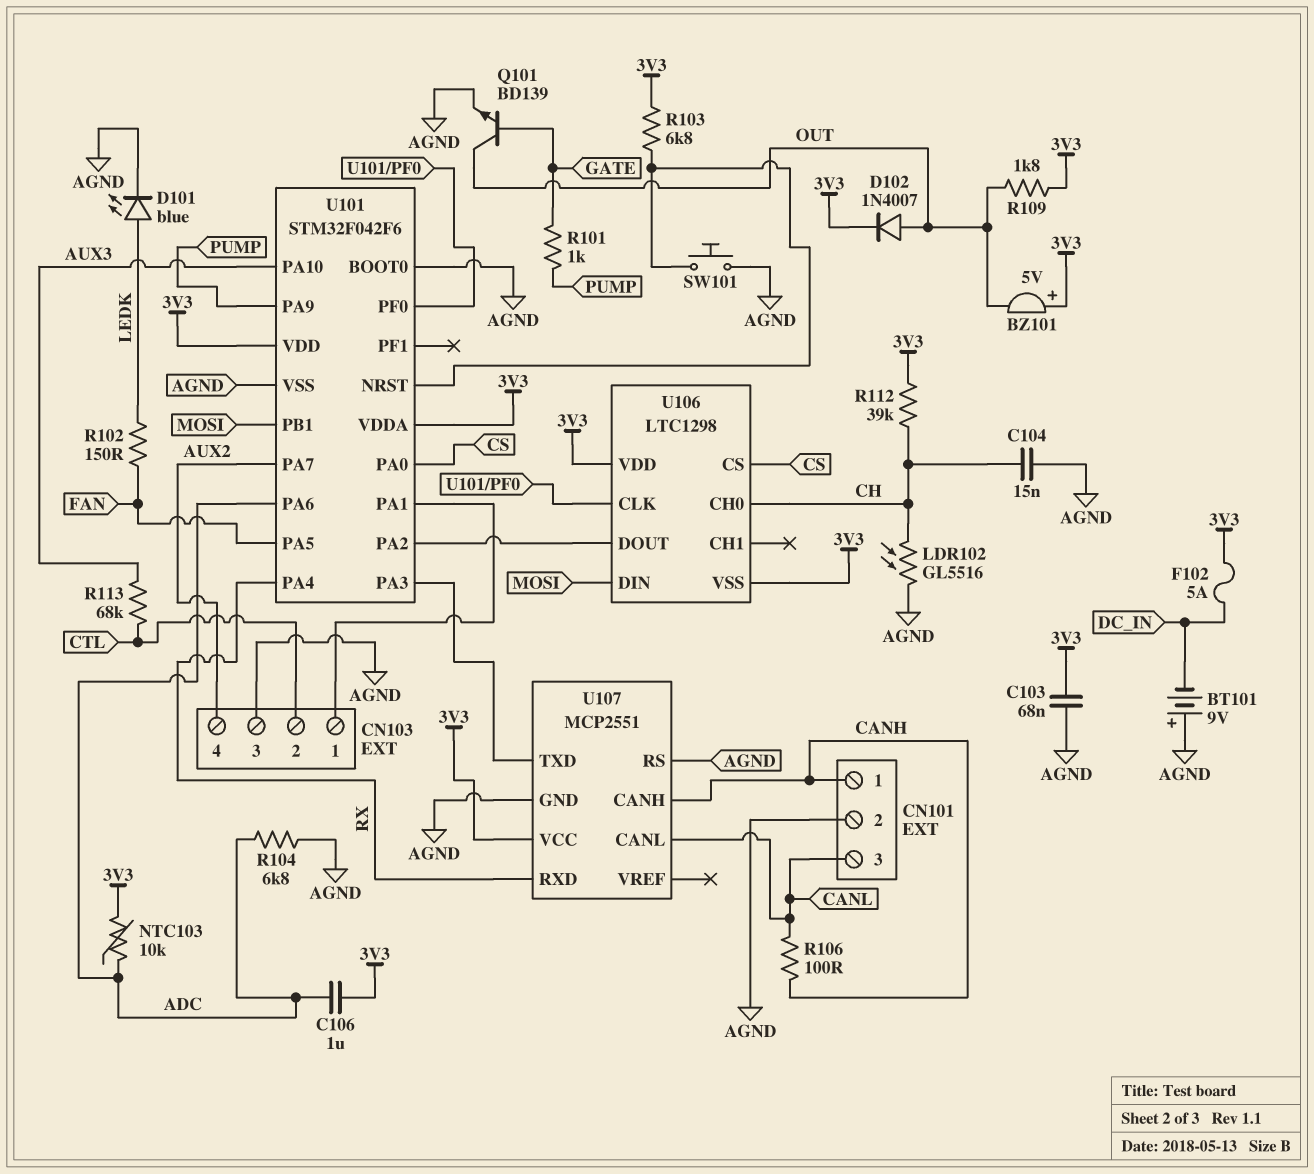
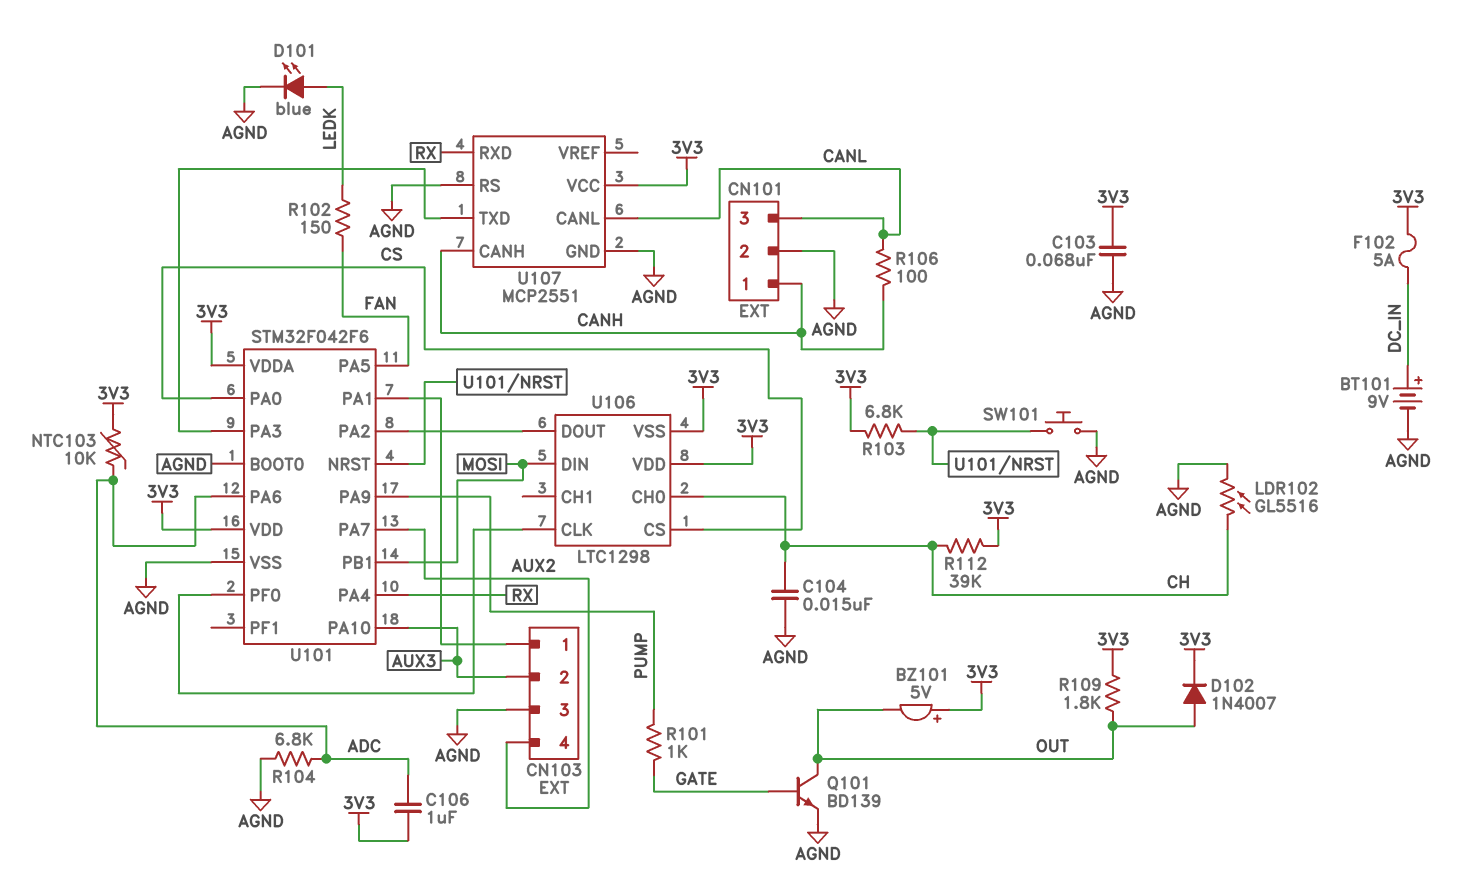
BT101: 9V (plus AGND, minus DC_IN) -> 9V (plus DC_IN, minus AGND)
CN103 pin 2: CTL -> AUX3
R113: 68k (AUX3, CTL) -> none

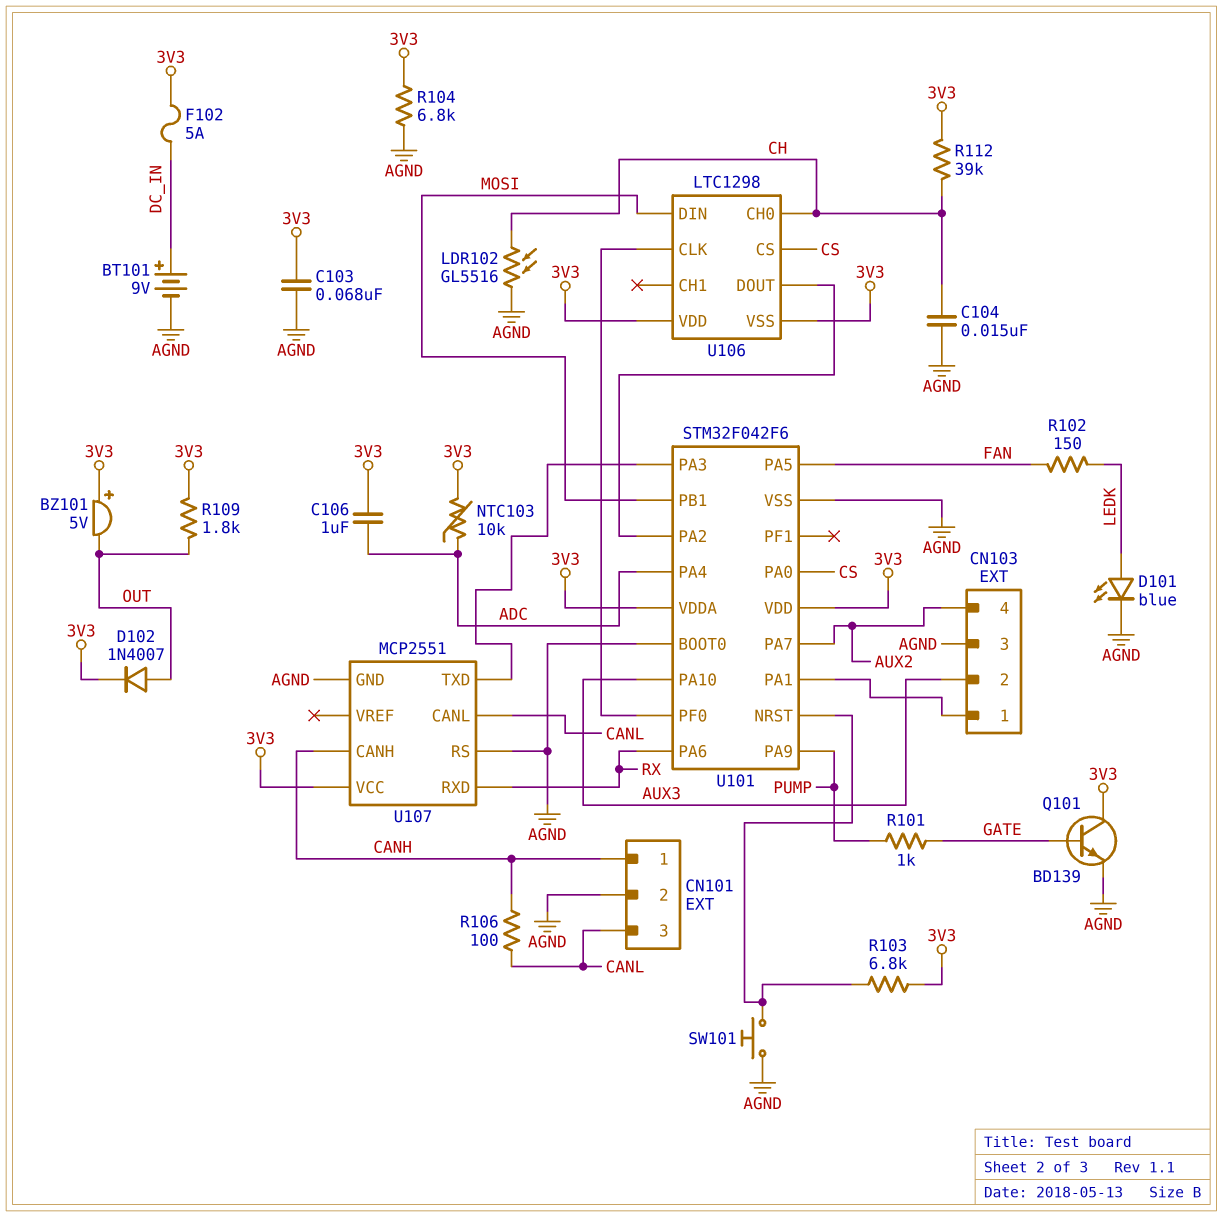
Q101: NPN BD139 (B GATE, C OUT, E AGND) -> NPN BD139 (B GATE, C 3V3, E AGND)
R104: 6.8k (ADC, AGND) -> 6.8k (3V3, AGND)
U101 pin PA4: RX -> ADC
U101 pin PA6: ADC -> RX

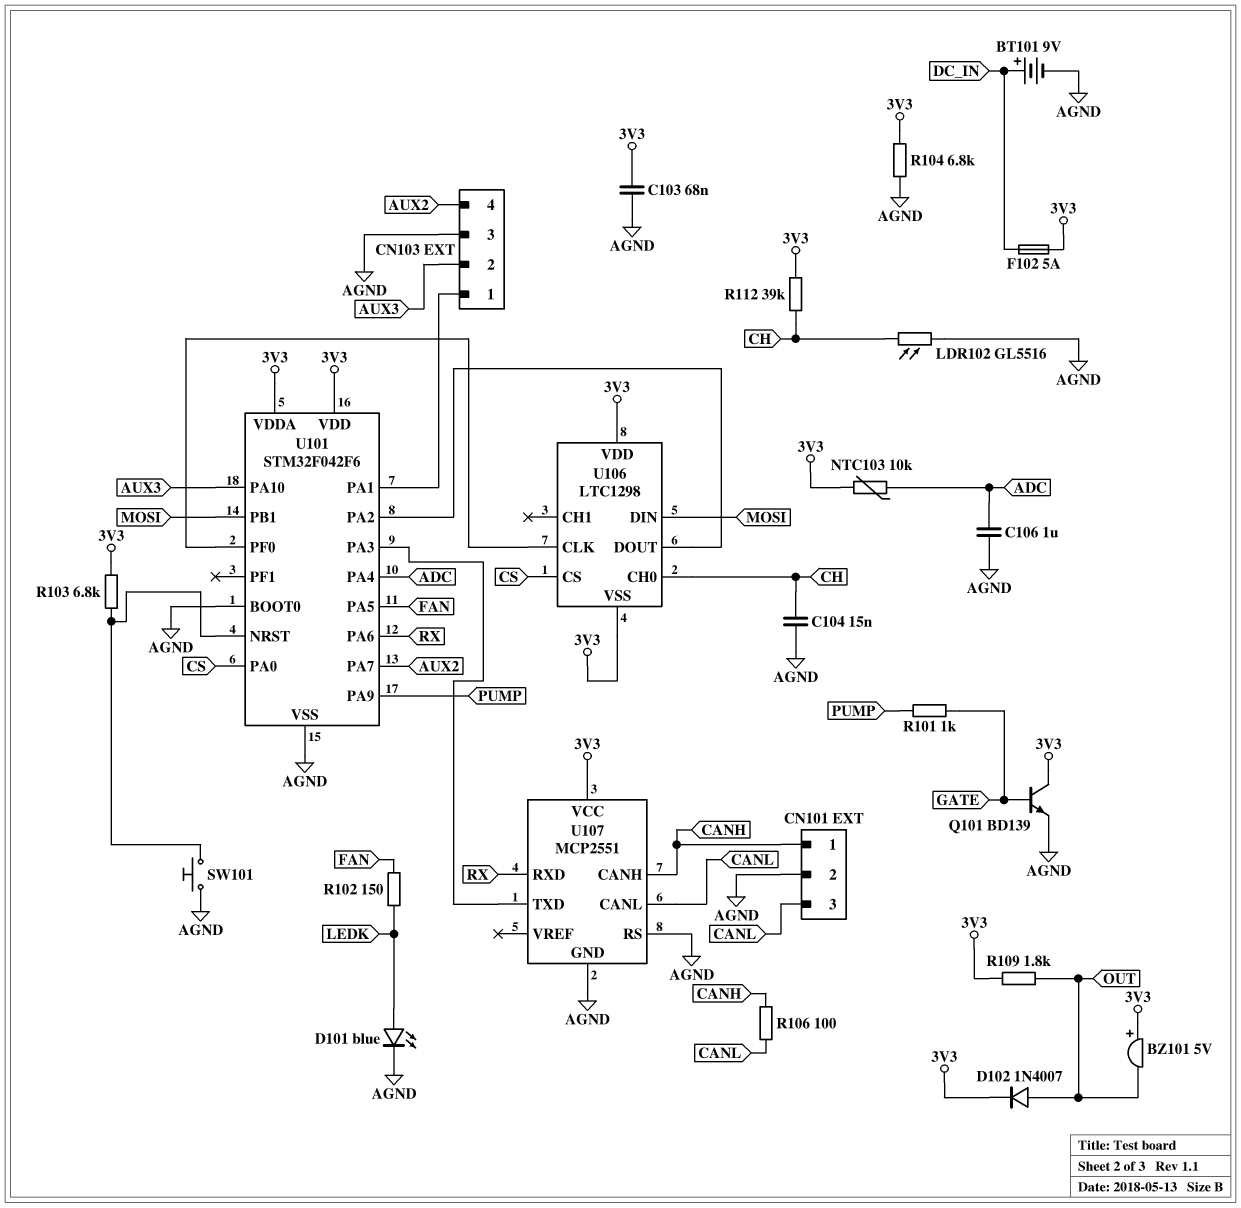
C106: 1uF (3V3, ADC) -> 1uF (ADC, AGND)

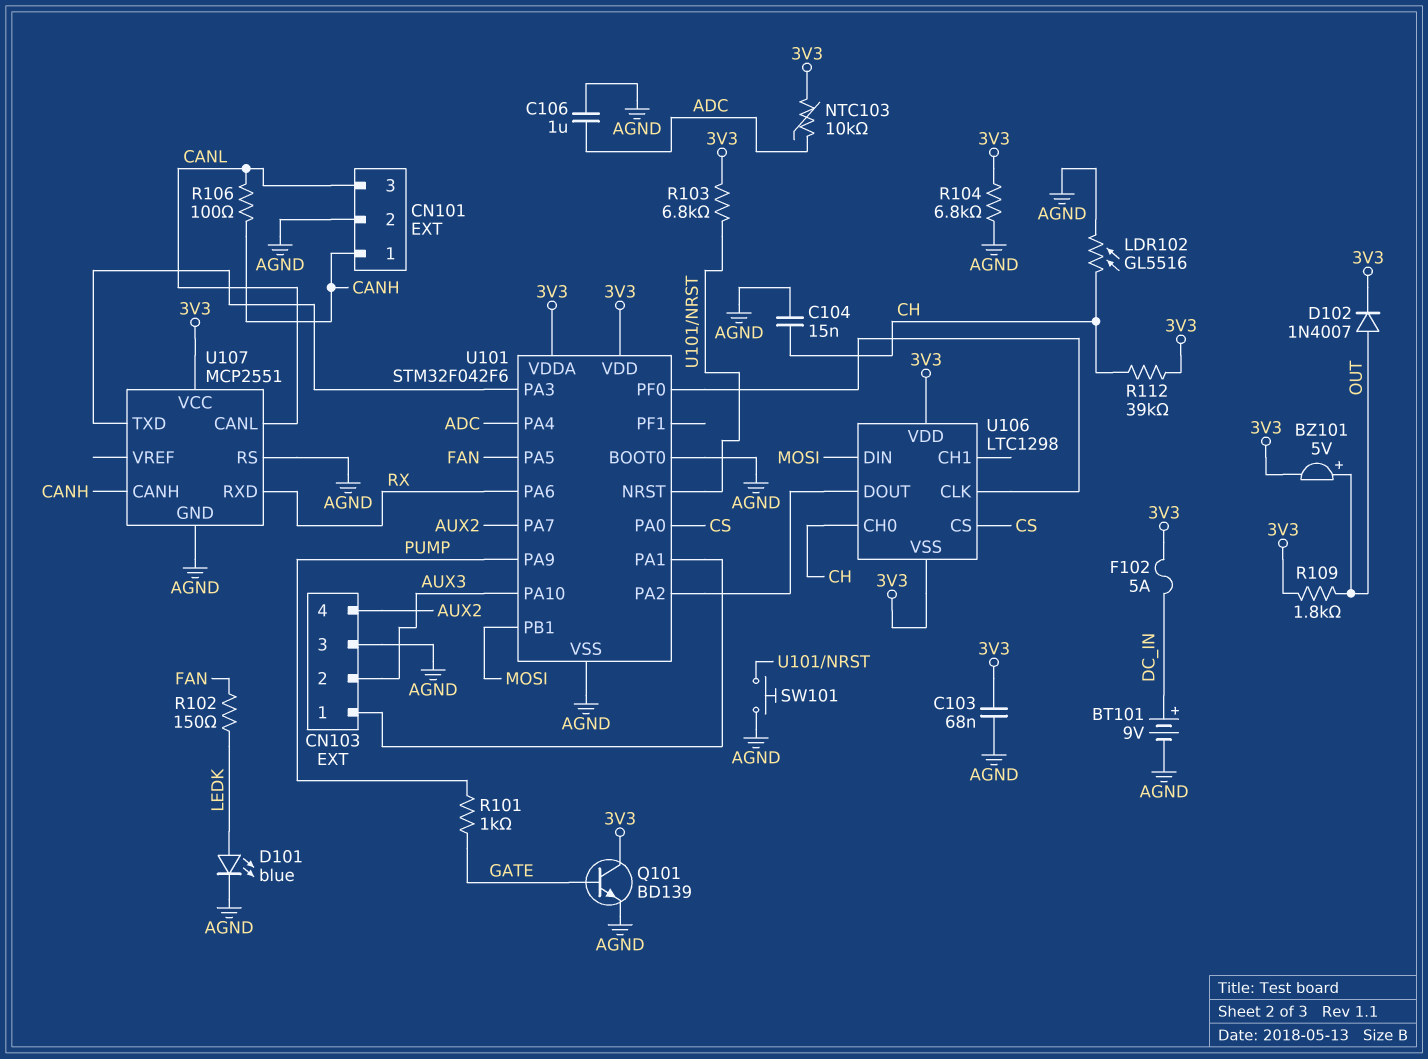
BZ101: buzzer 5V (plus 3V3, minus OUT) -> buzzer 5V (plus OUT, minus 3V3)

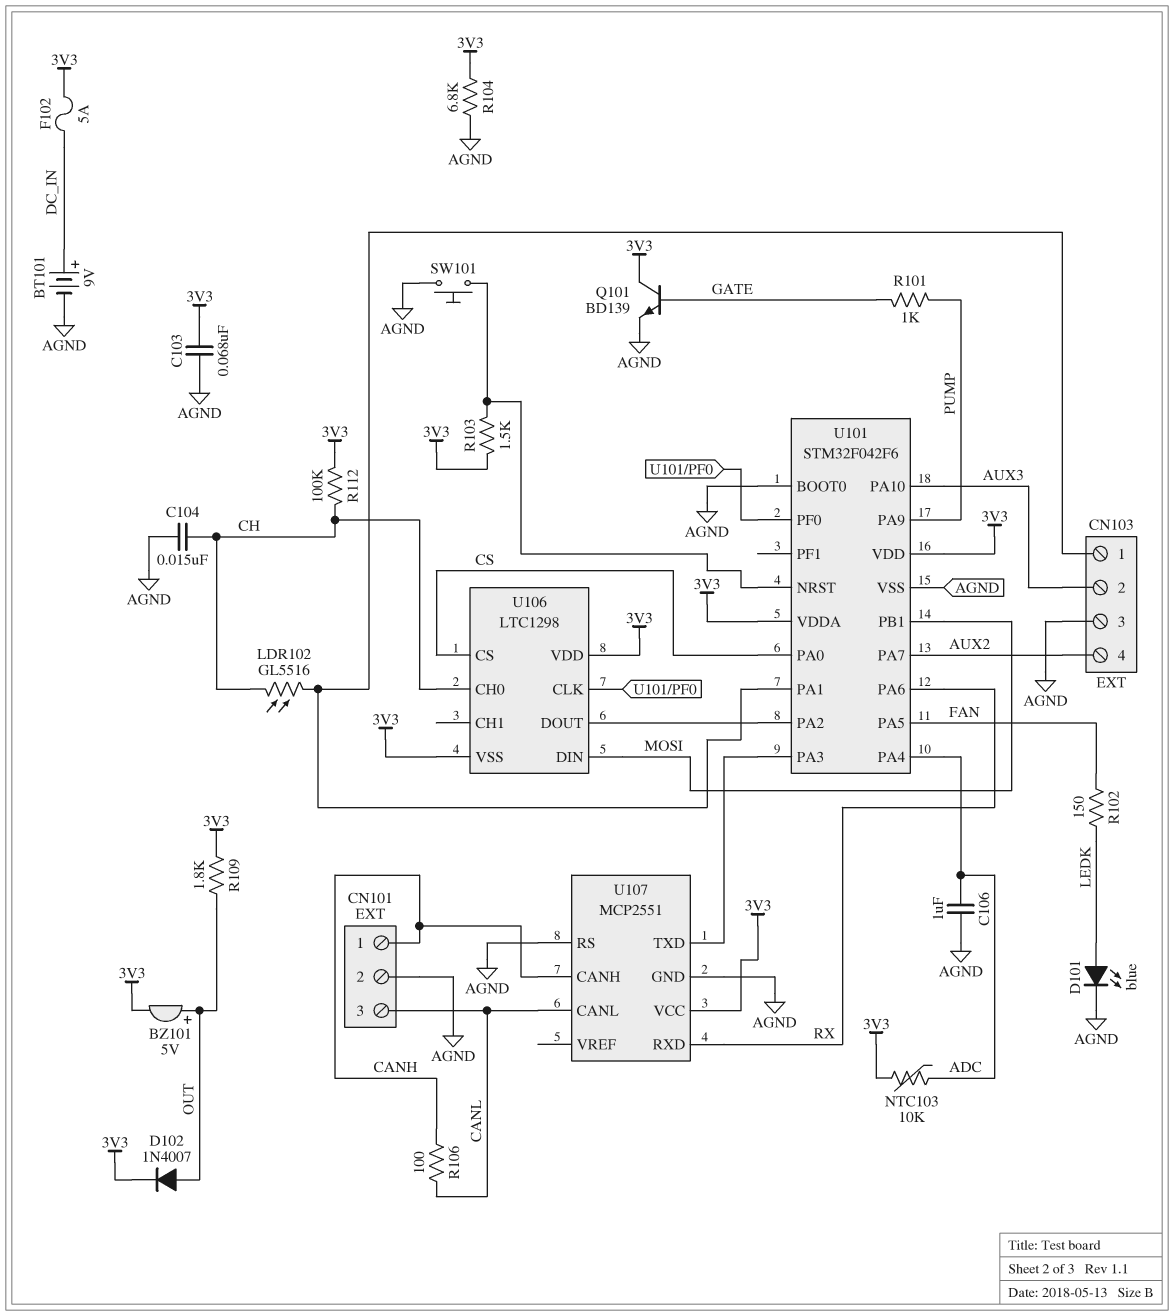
LDR102: GL5516 (AGND, CH) -> GL5516 (CH, CN103/1)
R103: 6.8k (3V3, U101/NRST) -> 1.5k (3V3, U101/NRST)
R112: 39k (3V3, CH) -> 100k (3V3, CH)

